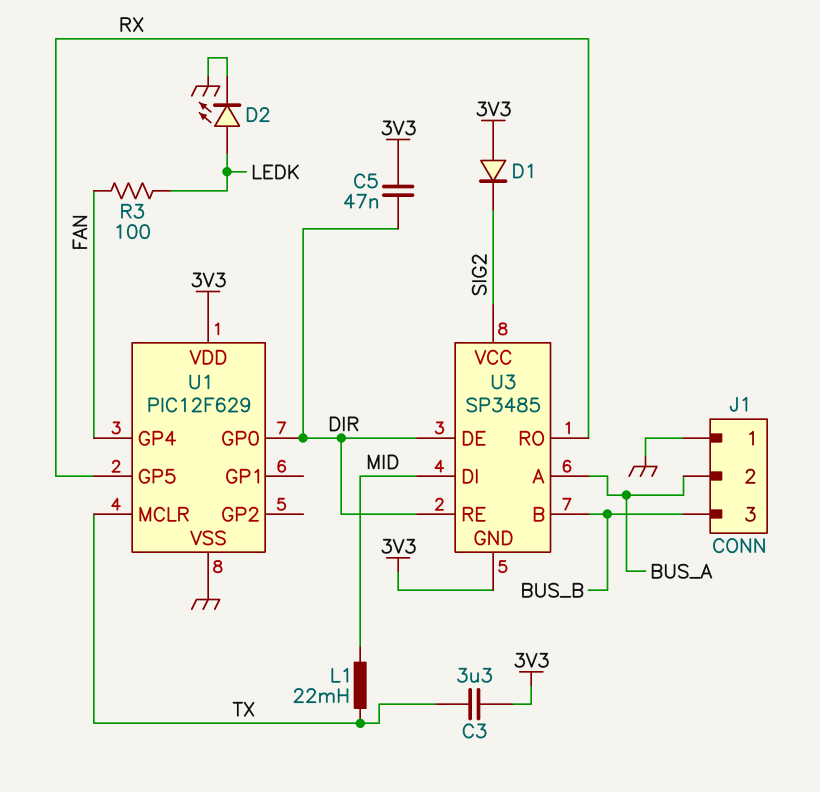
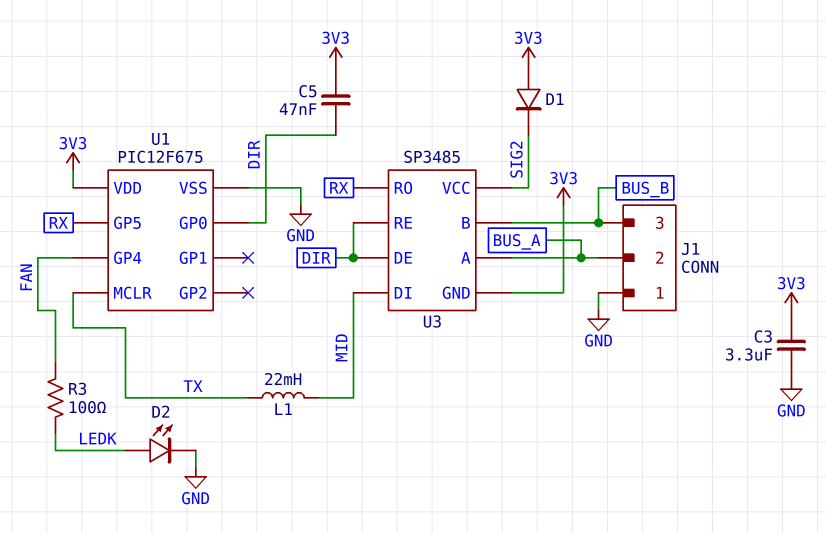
C3: 3.3uF (3V3, TX) -> 3.3uF (3V3, GND)
U1: PIC12F629 -> PIC12F675

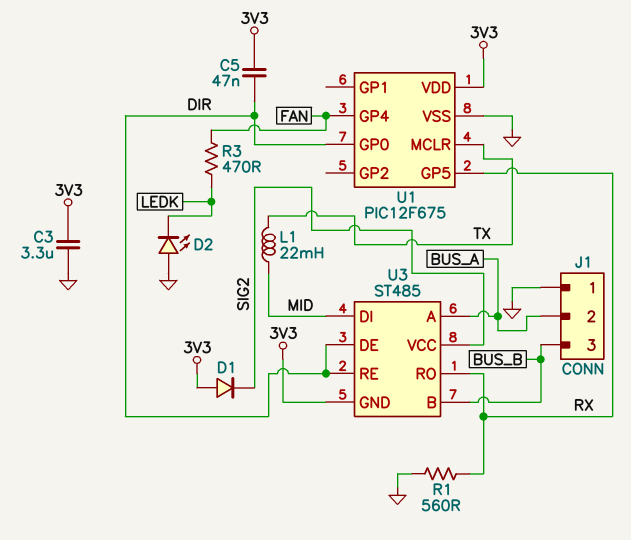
D2: LED (A LEDK, K GND) -> LED (A GND, K LEDK)
R1: none -> 560 (GND, RX)
R3: 100 (FAN, LEDK) -> 470 (FAN, LEDK)
U3: SP3485 -> ST485

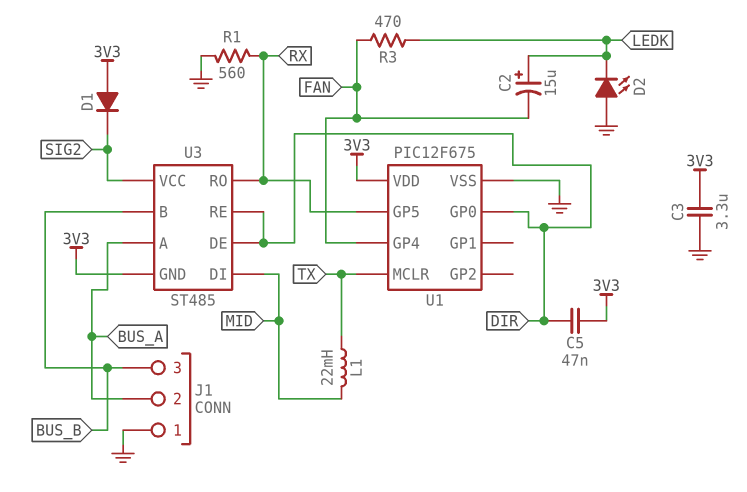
C2: none -> 15uF (plus LEDK, minus FAN)

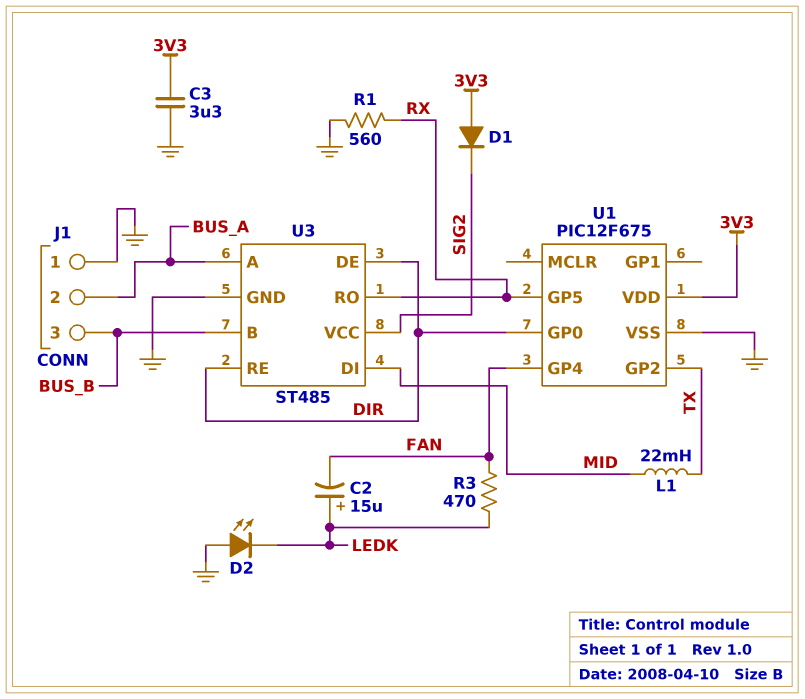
C5: 47nF (3V3, DIR) -> none
U1 pin GP2: none -> TX
U1 pin MCLR: TX -> none
U3 pin GND: 3V3 -> GND

